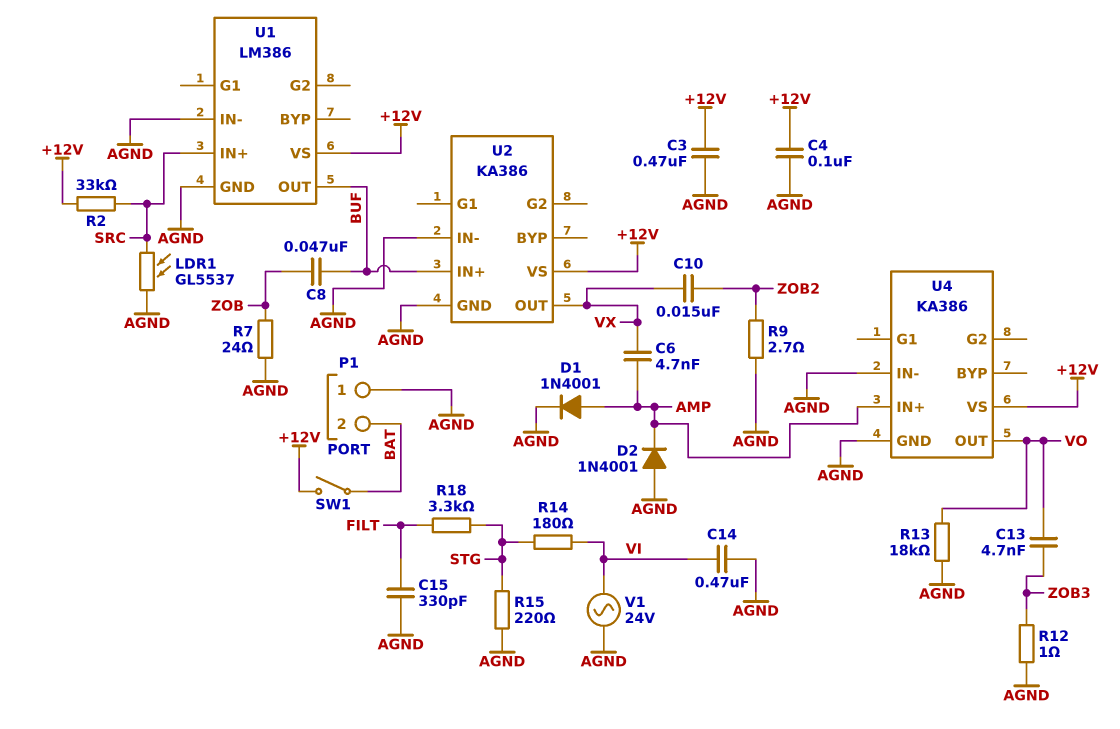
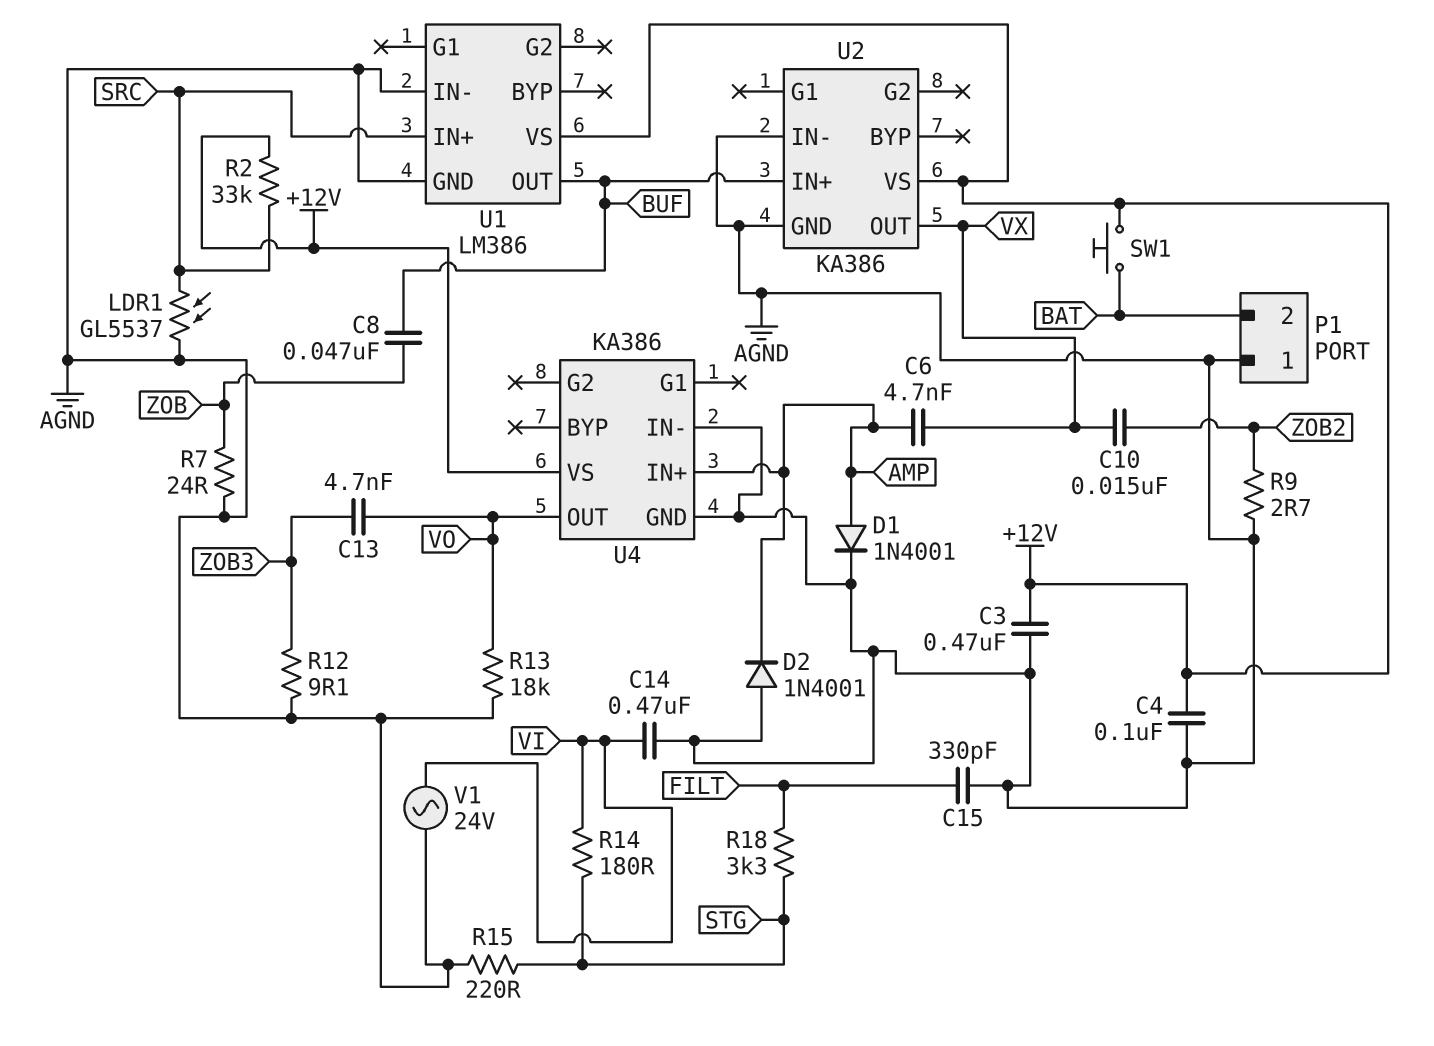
R12: 1 (AGND, ZOB3) -> 9.1 (AGND, ZOB3)
SW1: switch (+12V, BAT) -> button (+12V, BAT)

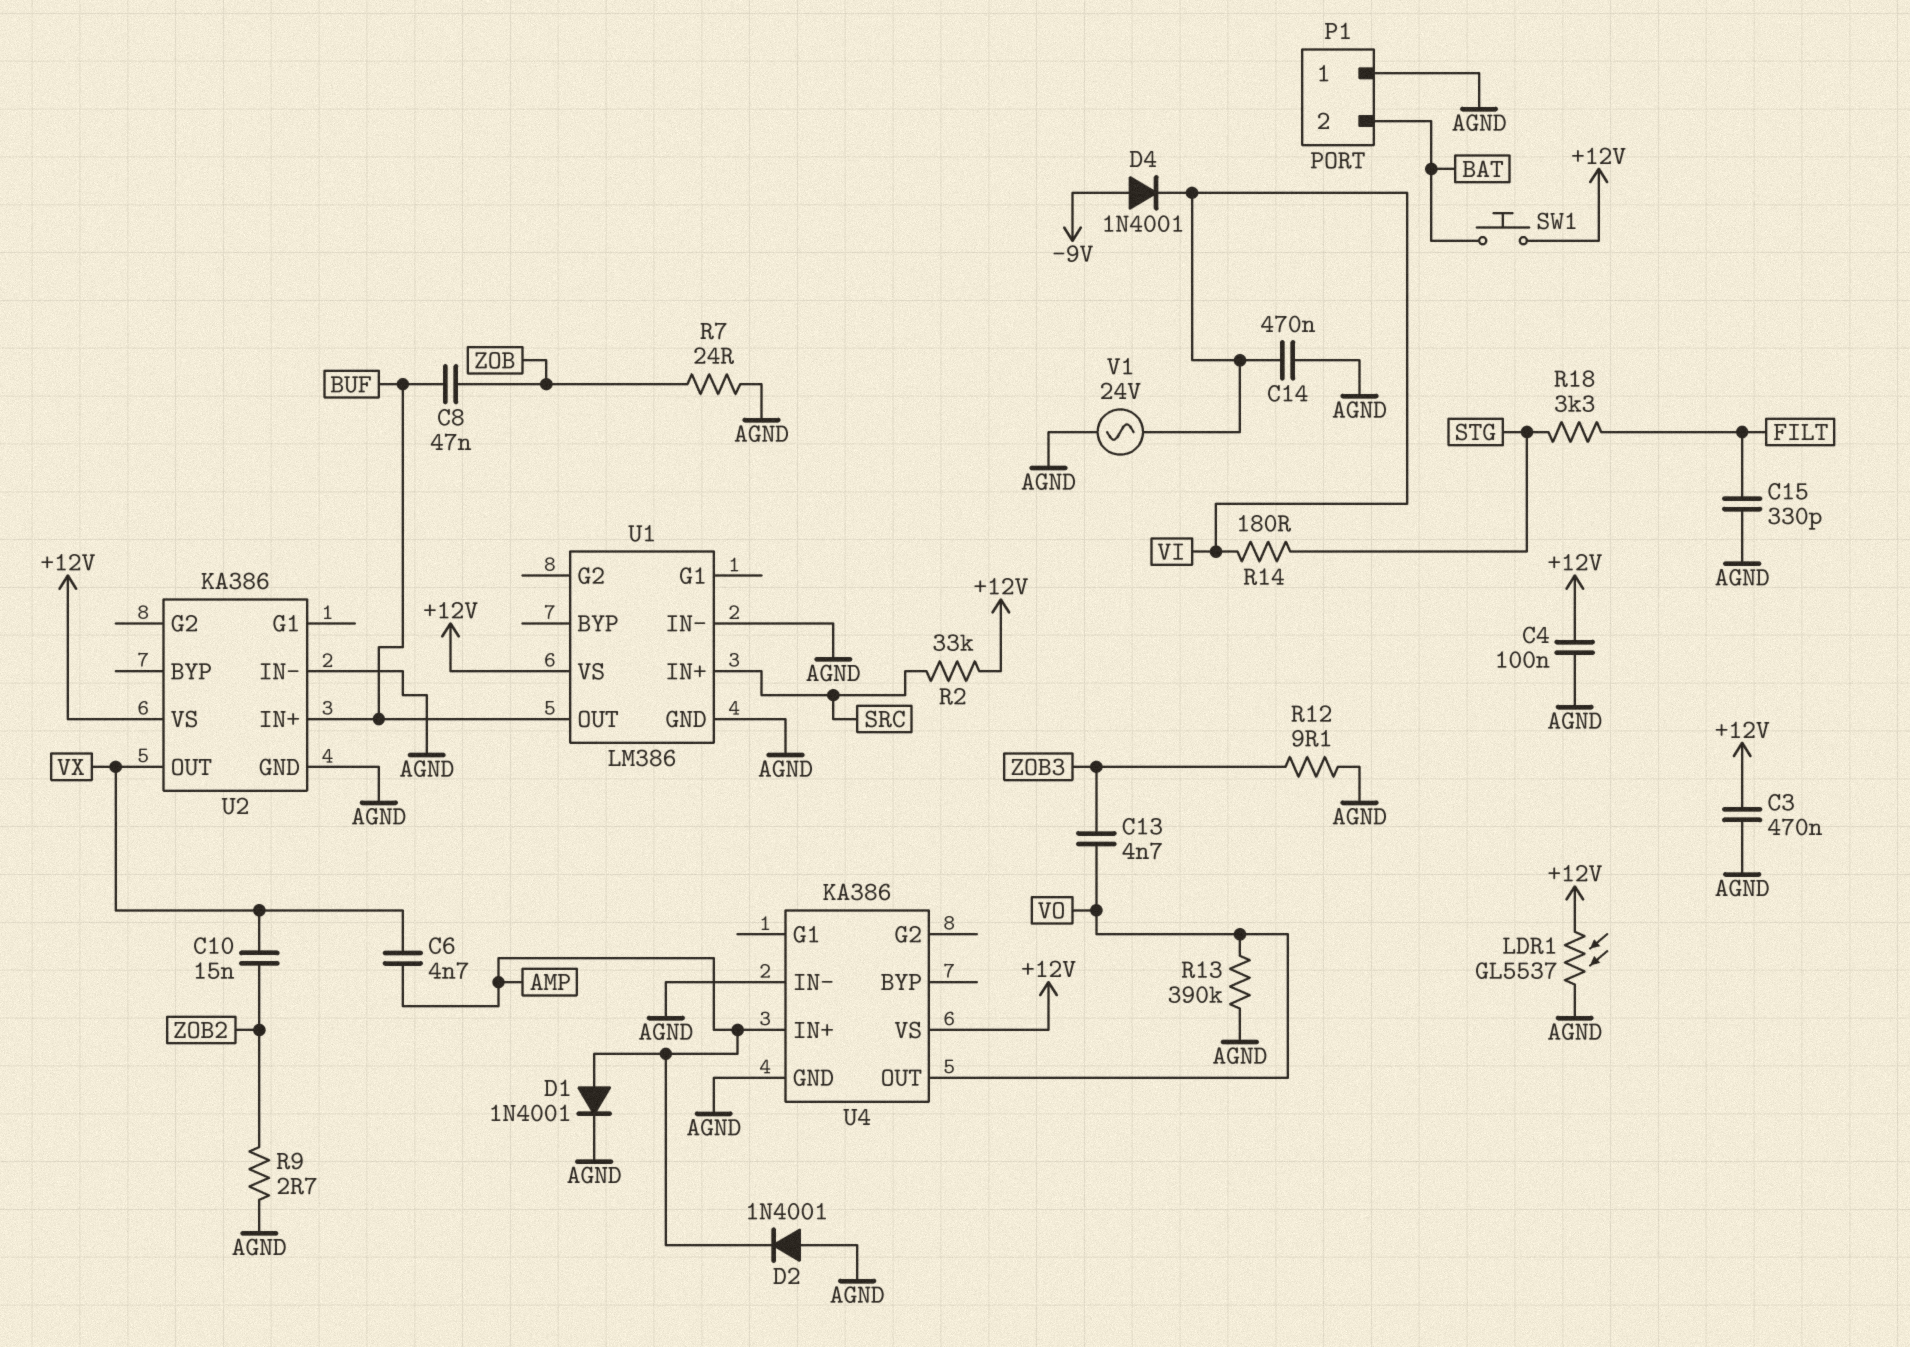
D4: none -> diode 1N4001 (A -9V, K VI)
LDR1: GL5537 (AGND, SRC) -> GL5537 (+12V, AGND)
R13: 18k (AGND, VO) -> 390k (AGND, VO)
R15: 220 (AGND, STG) -> none

